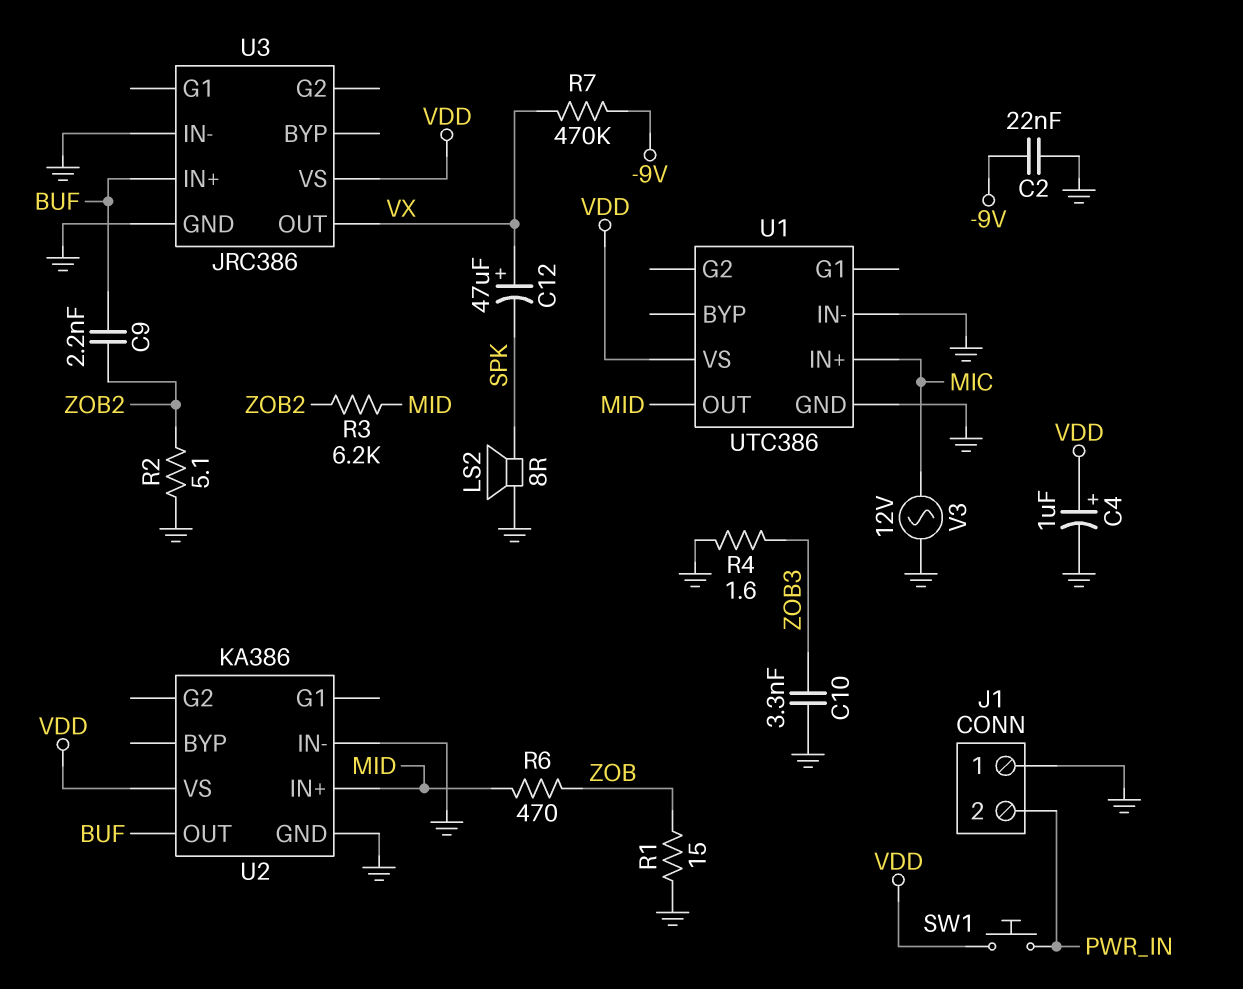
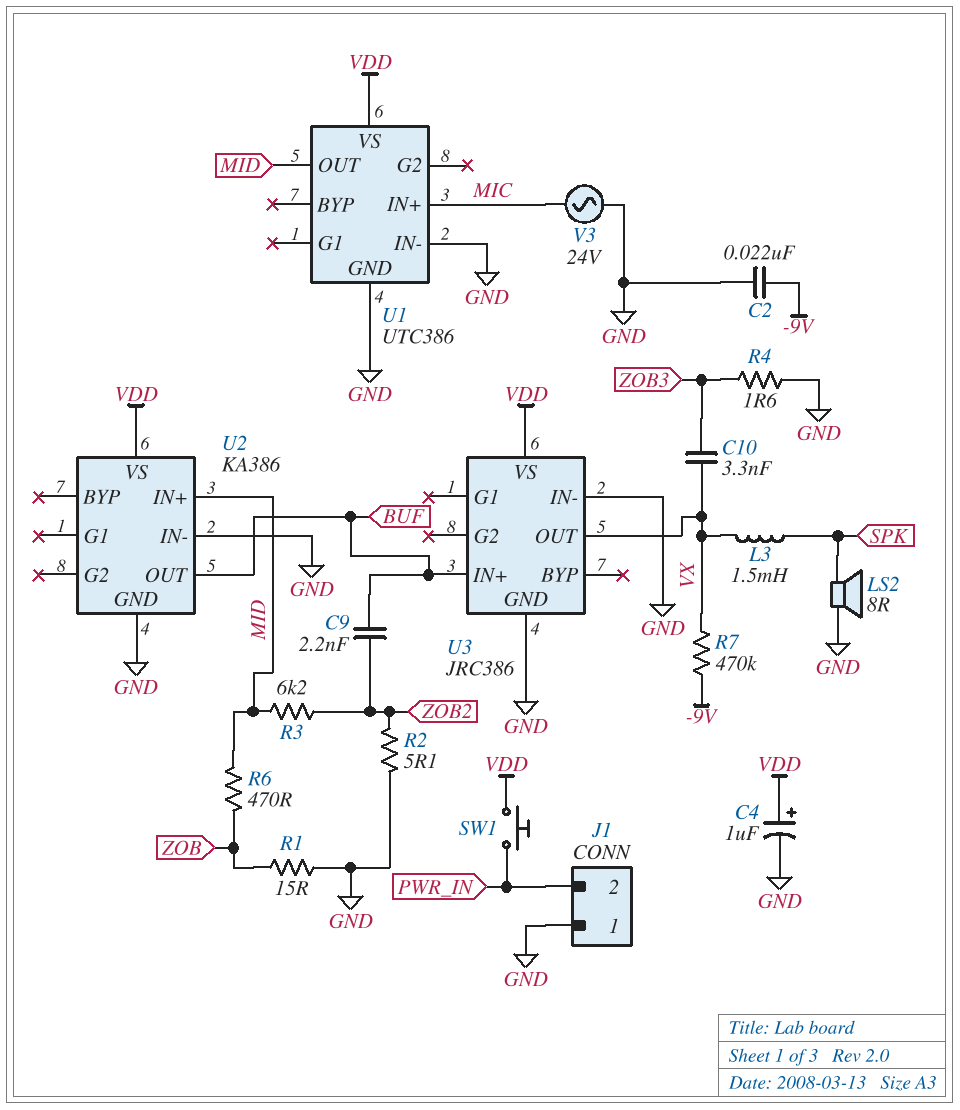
C10: 3.3nF (GND, ZOB3) -> 3.3nF (VX, ZOB3)
C12: 47uF (plus VX, minus SPK) -> none
L3: none -> 1.5mH (SPK, VX)
V3: AC 12V (GND, MIC) -> AC 24V (GND, MIC)

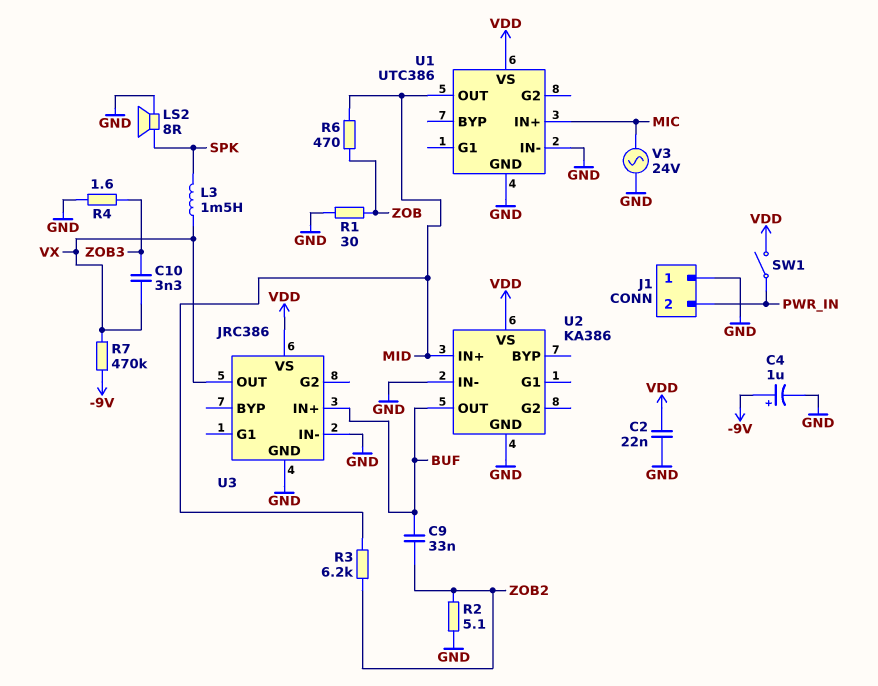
C2: 22nF (-9V, GND) -> 22nF (GND, VDD)
C4: 1uF (plus VDD, minus GND) -> 1uF (plus -9V, minus GND)
C9: 2.2nF (BUF, ZOB2) -> 33nF (BUF, ZOB2)
R1: 15 (GND, ZOB) -> 30 (GND, ZOB)
SW1: button (PWR_IN, VDD) -> switch (PWR_IN, VDD)

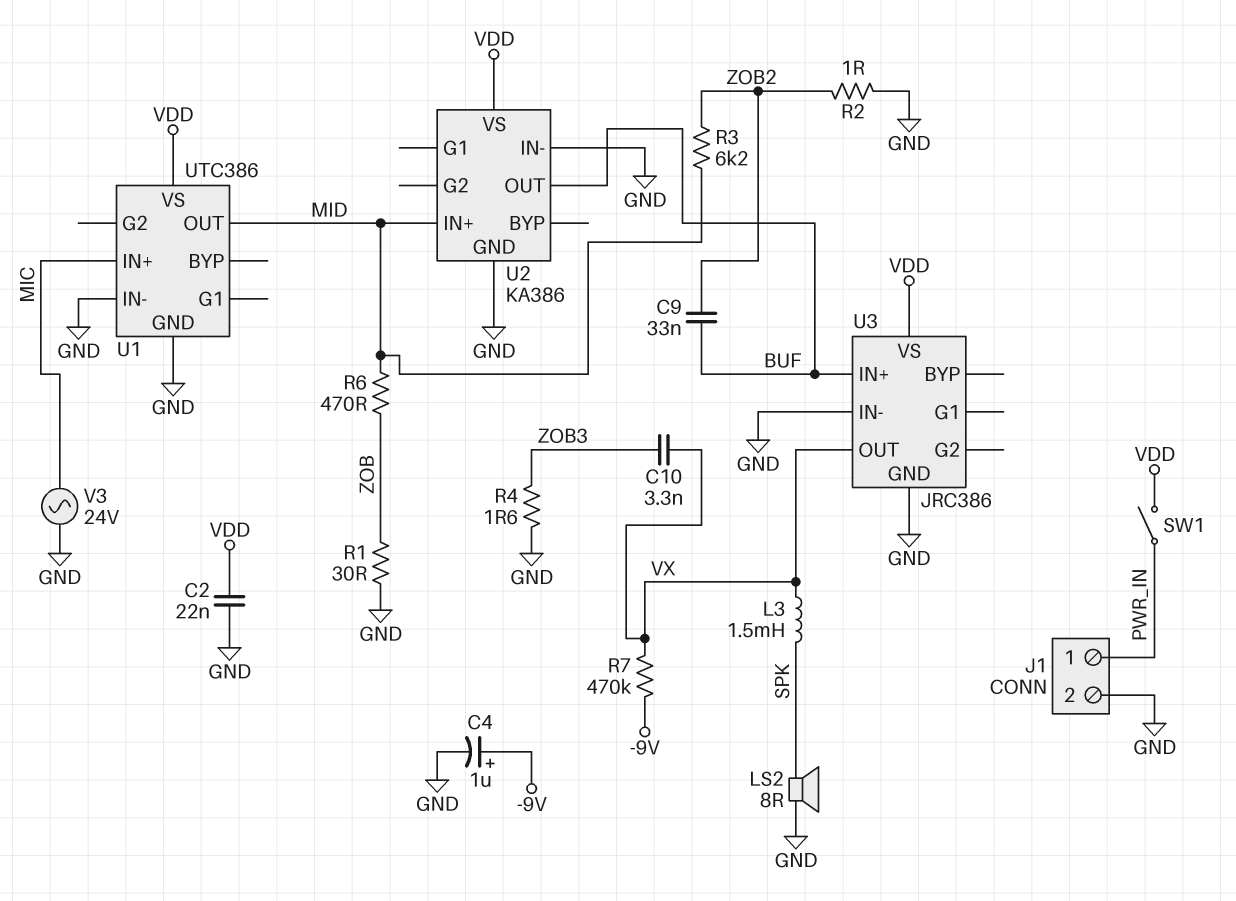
J1 pin 1: GND -> PWR_IN
J1 pin 2: PWR_IN -> GND
R2: 5.1 (GND, ZOB2) -> 1 (GND, ZOB2)

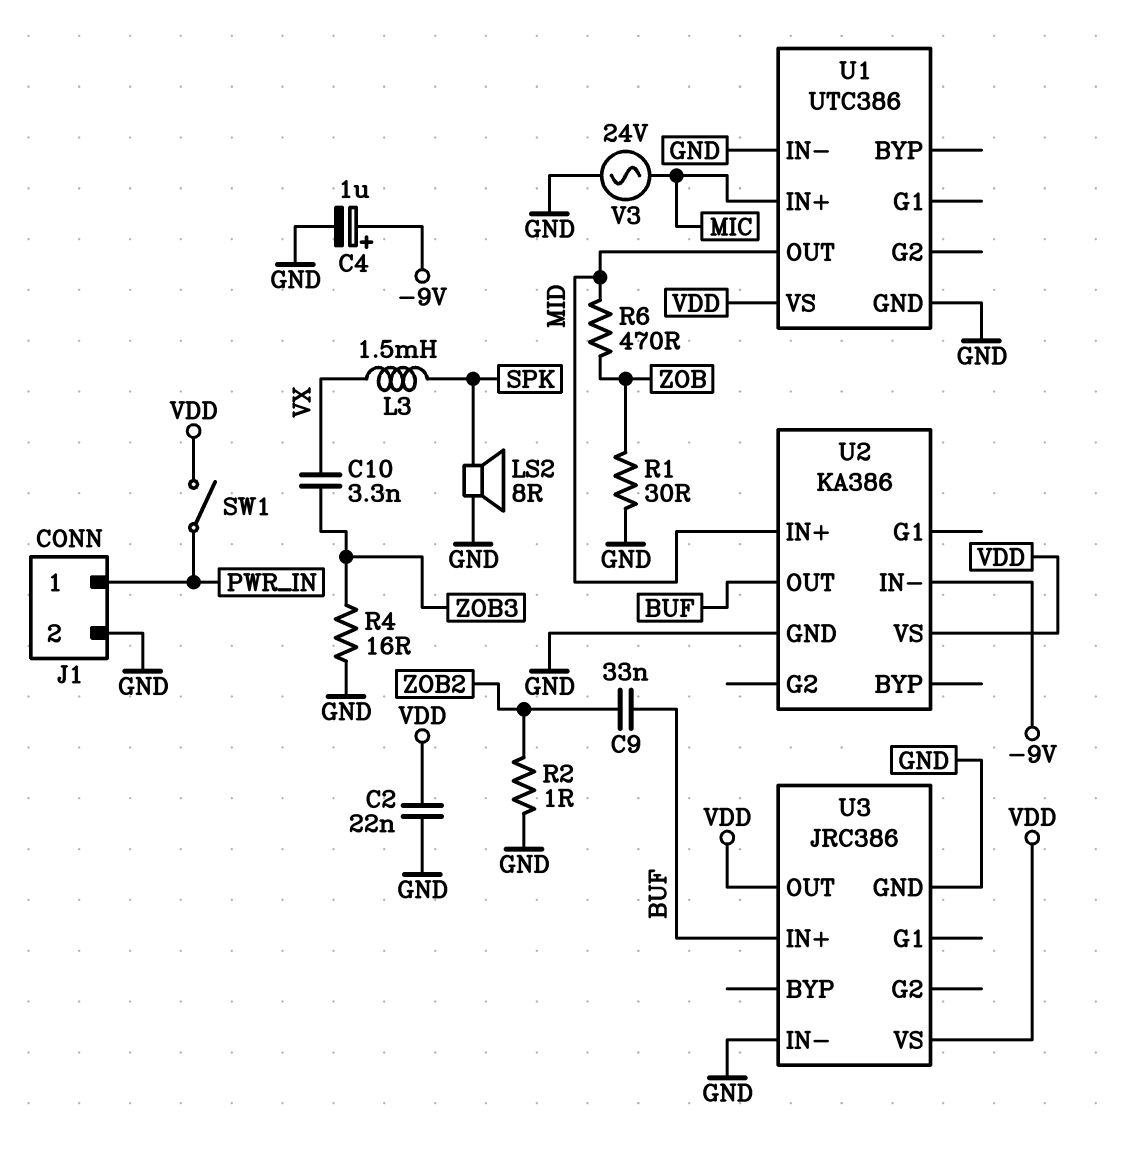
R3: 6.2k (MID, ZOB2) -> none
R4: 1.6 (GND, ZOB3) -> 16 (GND, ZOB3)
R7: 470k (-9V, VX) -> none
U2 pin IN-: GND -> -9V
U3 pin OUT: VX -> VDD

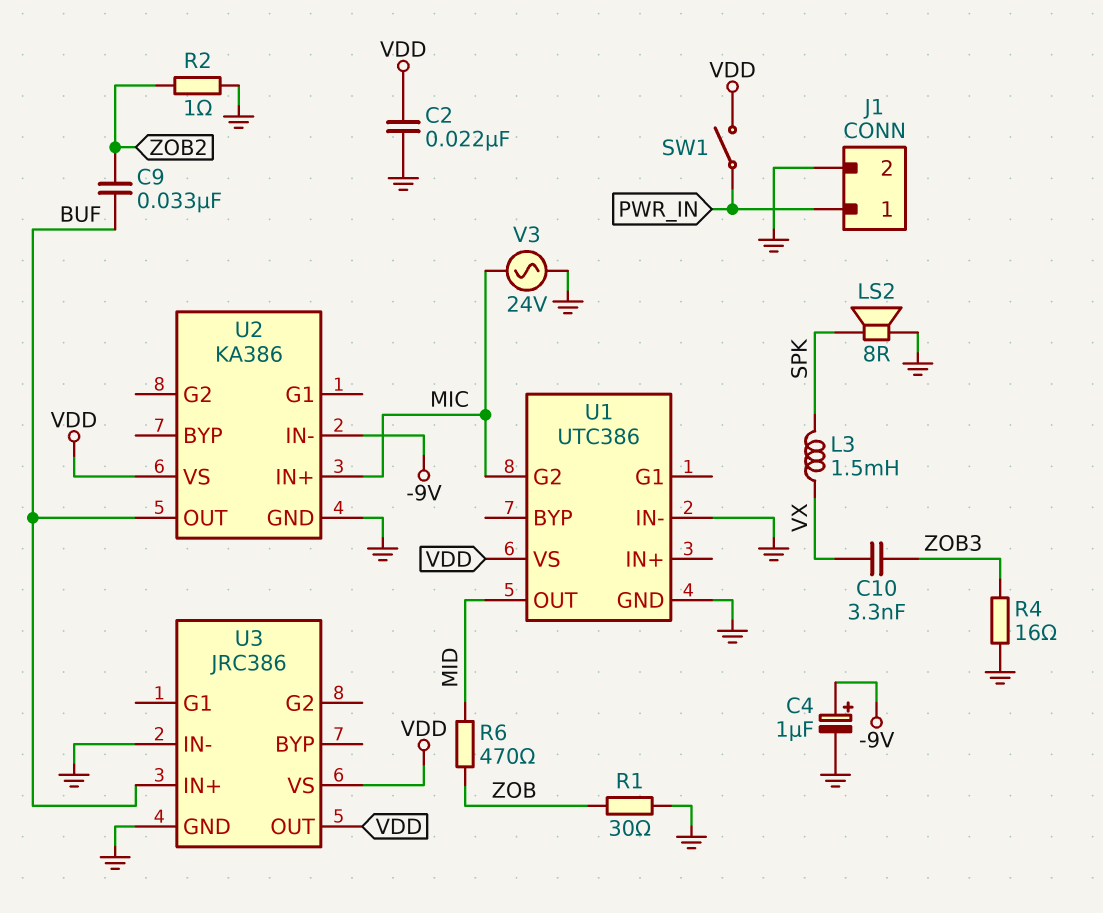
U1 pin G2: none -> MIC
U1 pin IN+: MIC -> none
U2 pin IN+: MID -> MIC

